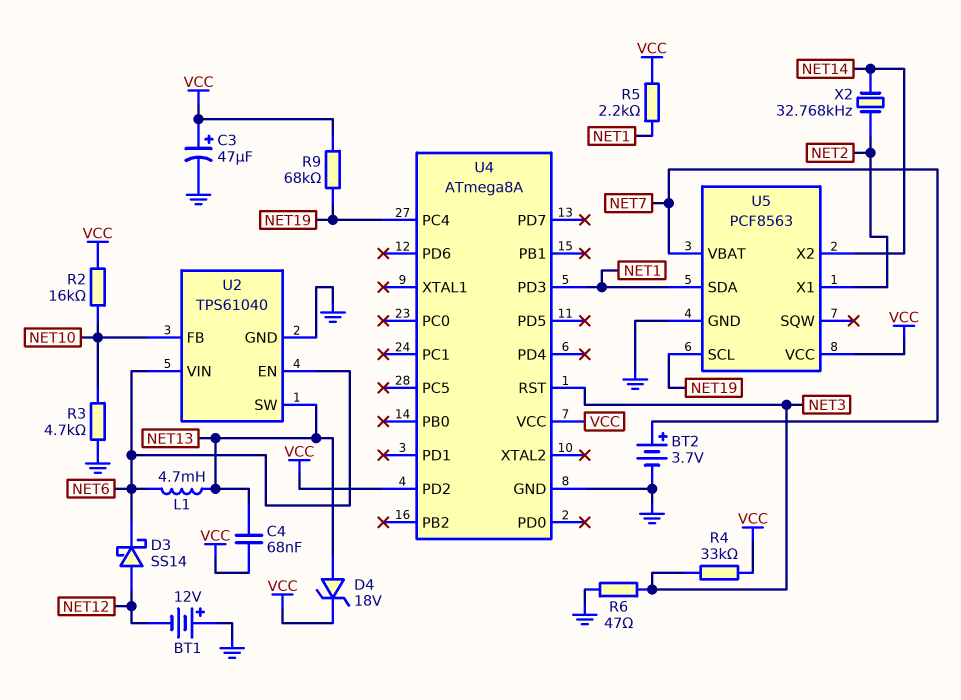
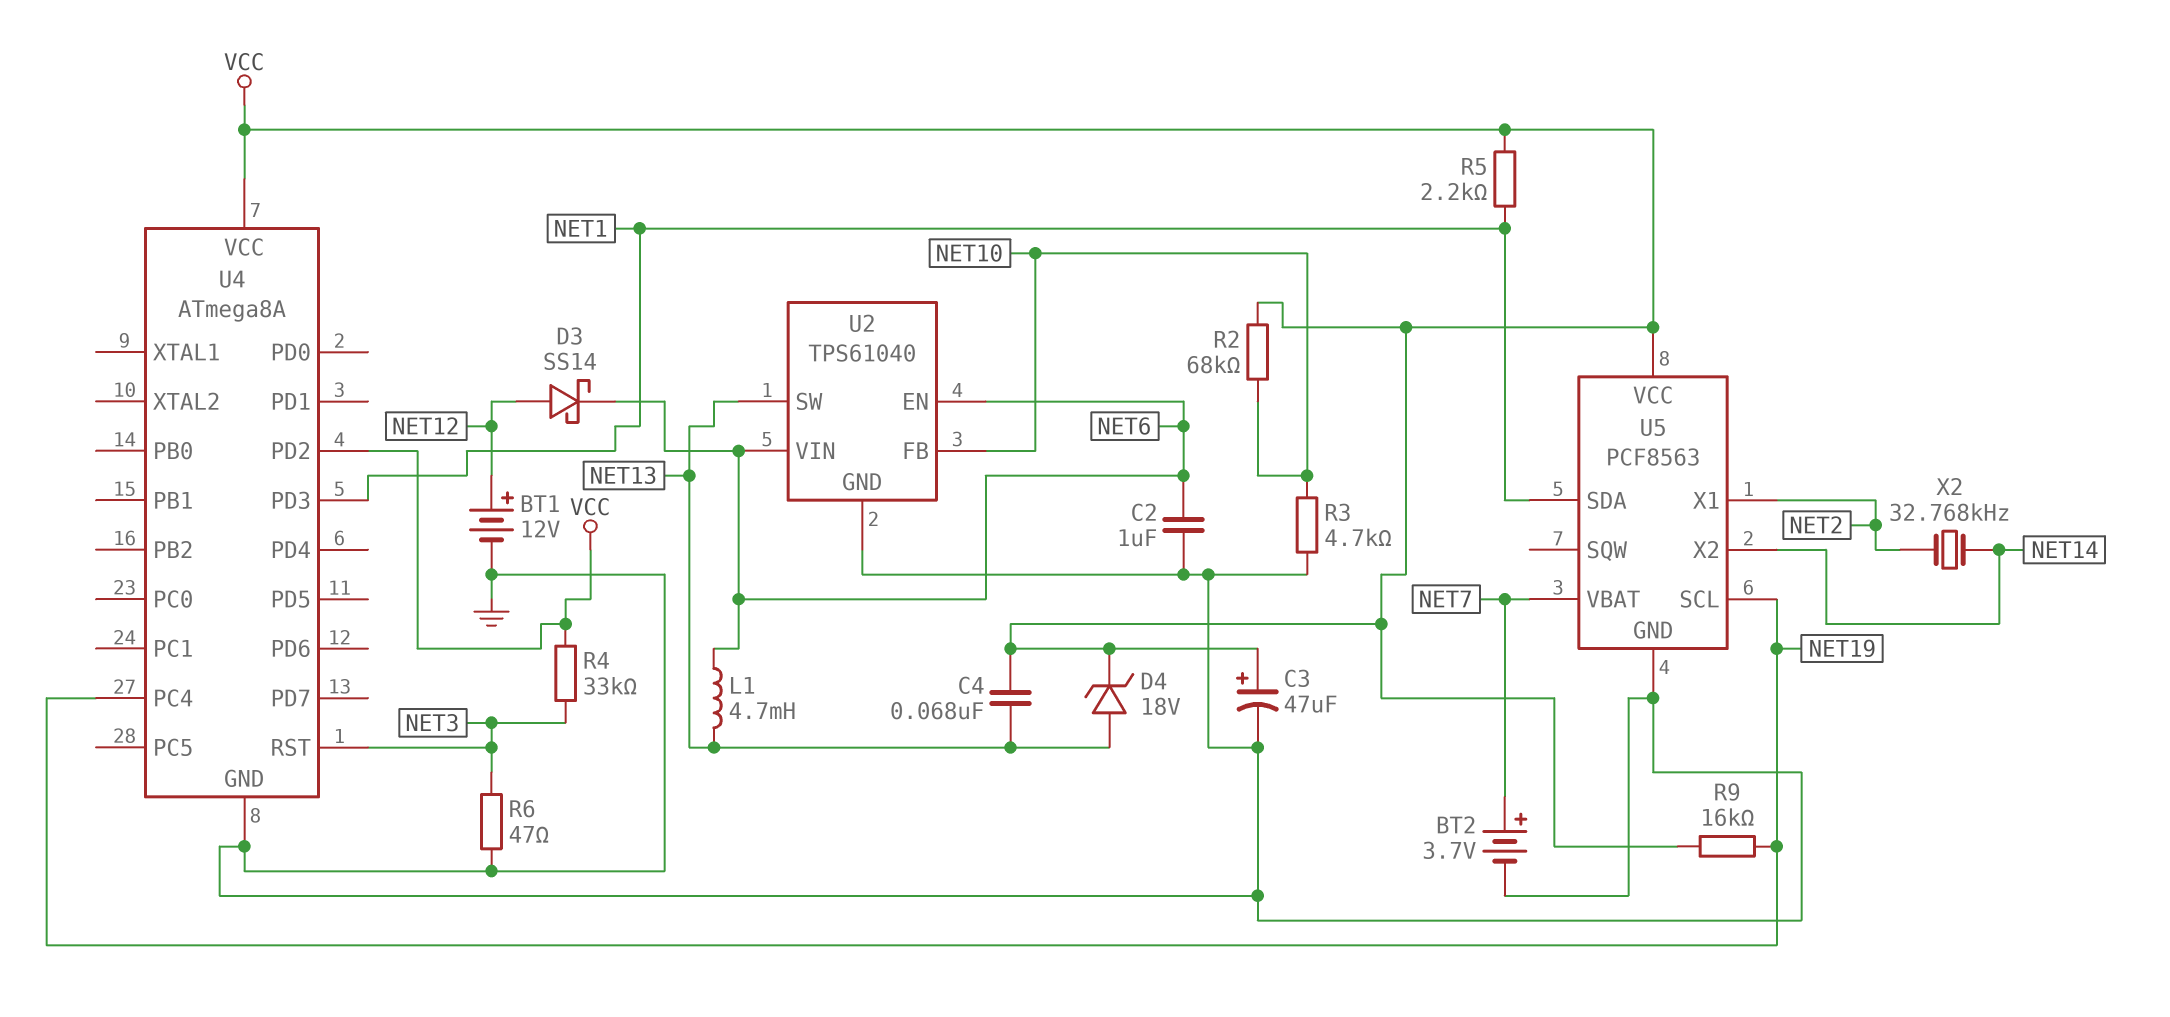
BT1: 12V (plus GND, minus NET12) -> 12V (plus NET12, minus GND)
C2: none -> 1uF (GND, NET6)
R2: 16k (NET10, VCC) -> 68k (NET10, VCC)
R9: 68k (NET19, VCC) -> 16k (NET19, VCC)

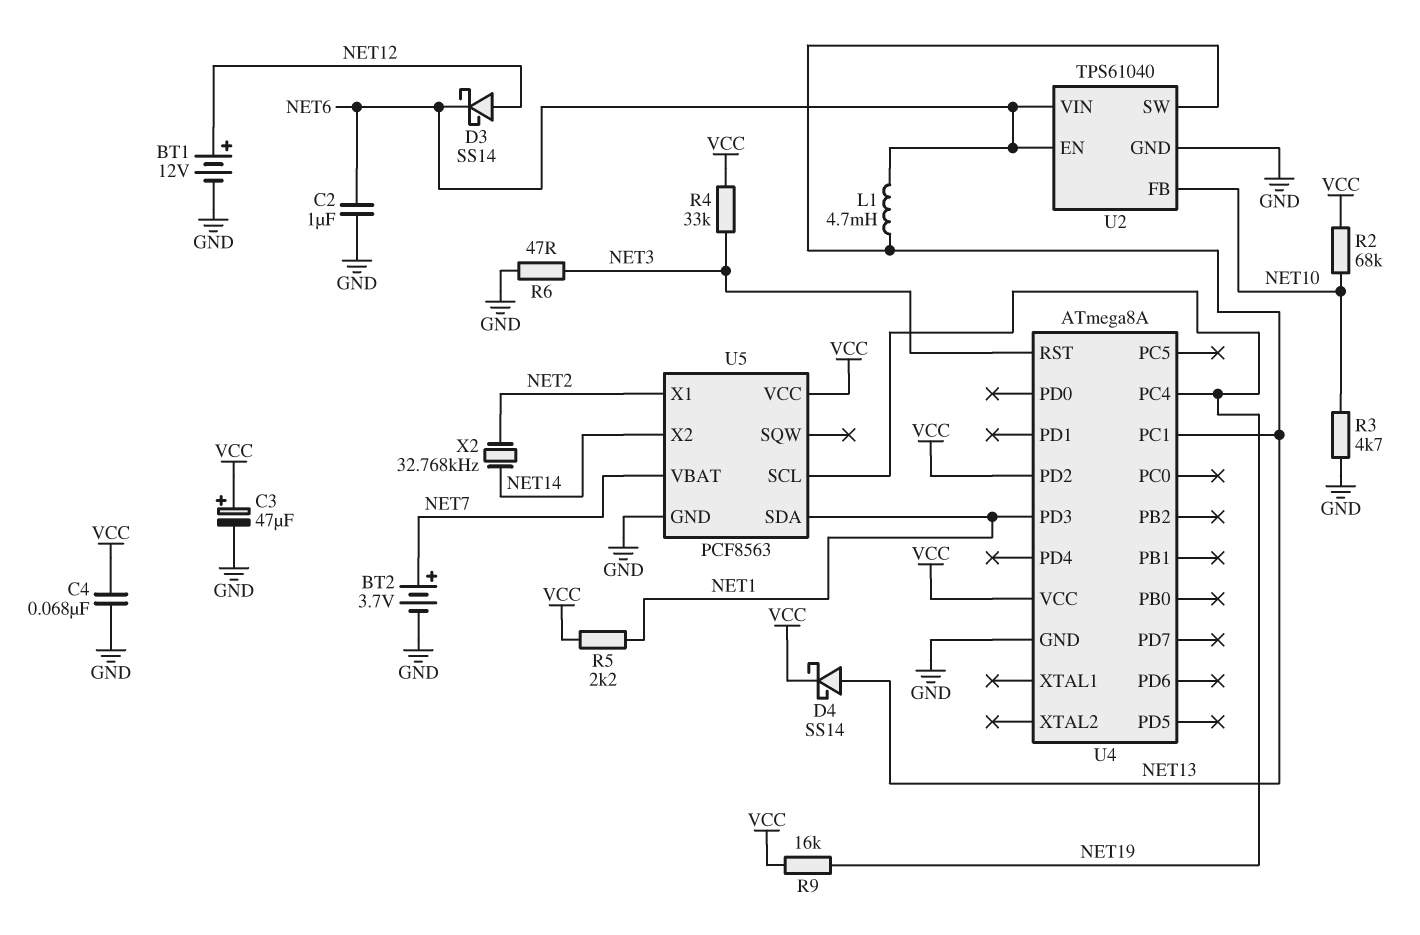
C4: 68nF (NET13, VCC) -> 68nF (GND, VCC)
D4: zener 18V (A NET13, K VCC) -> schottky SS14 (A NET13, K VCC)
U4 pin PC1: none -> NET13

